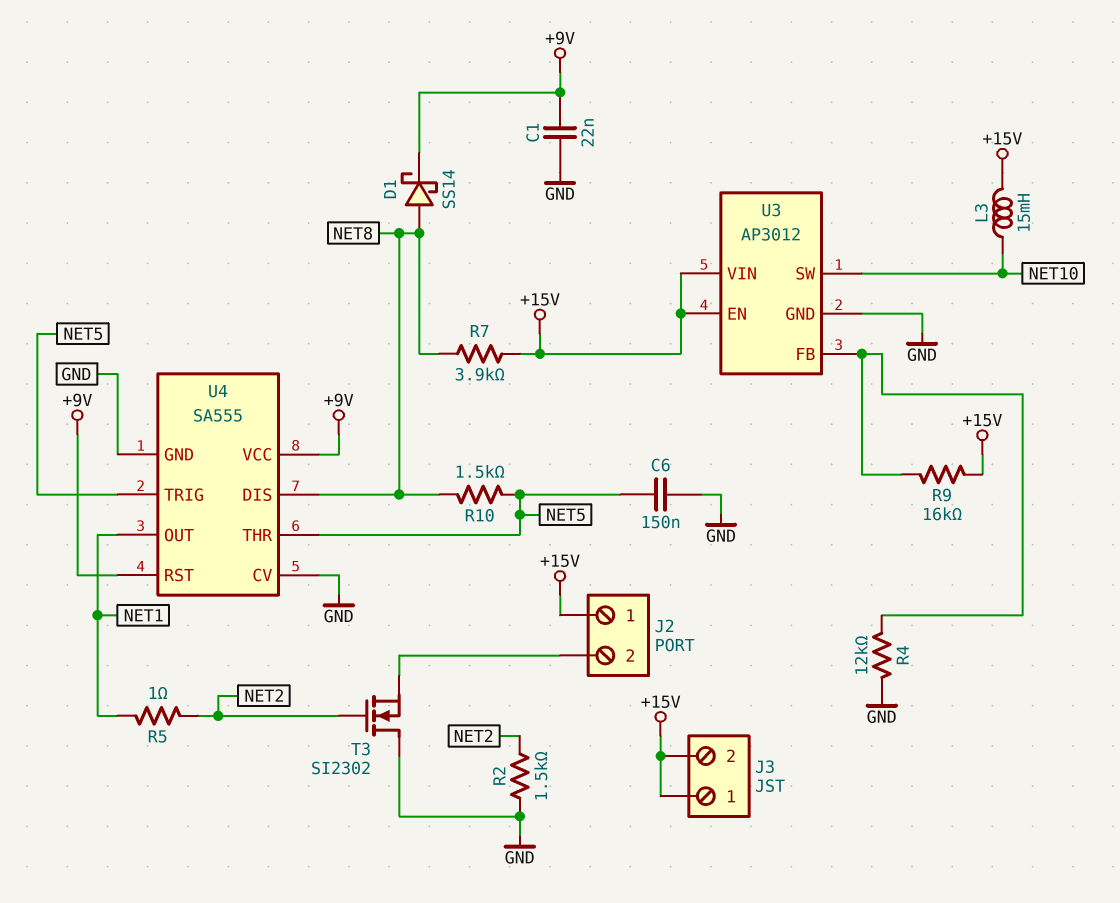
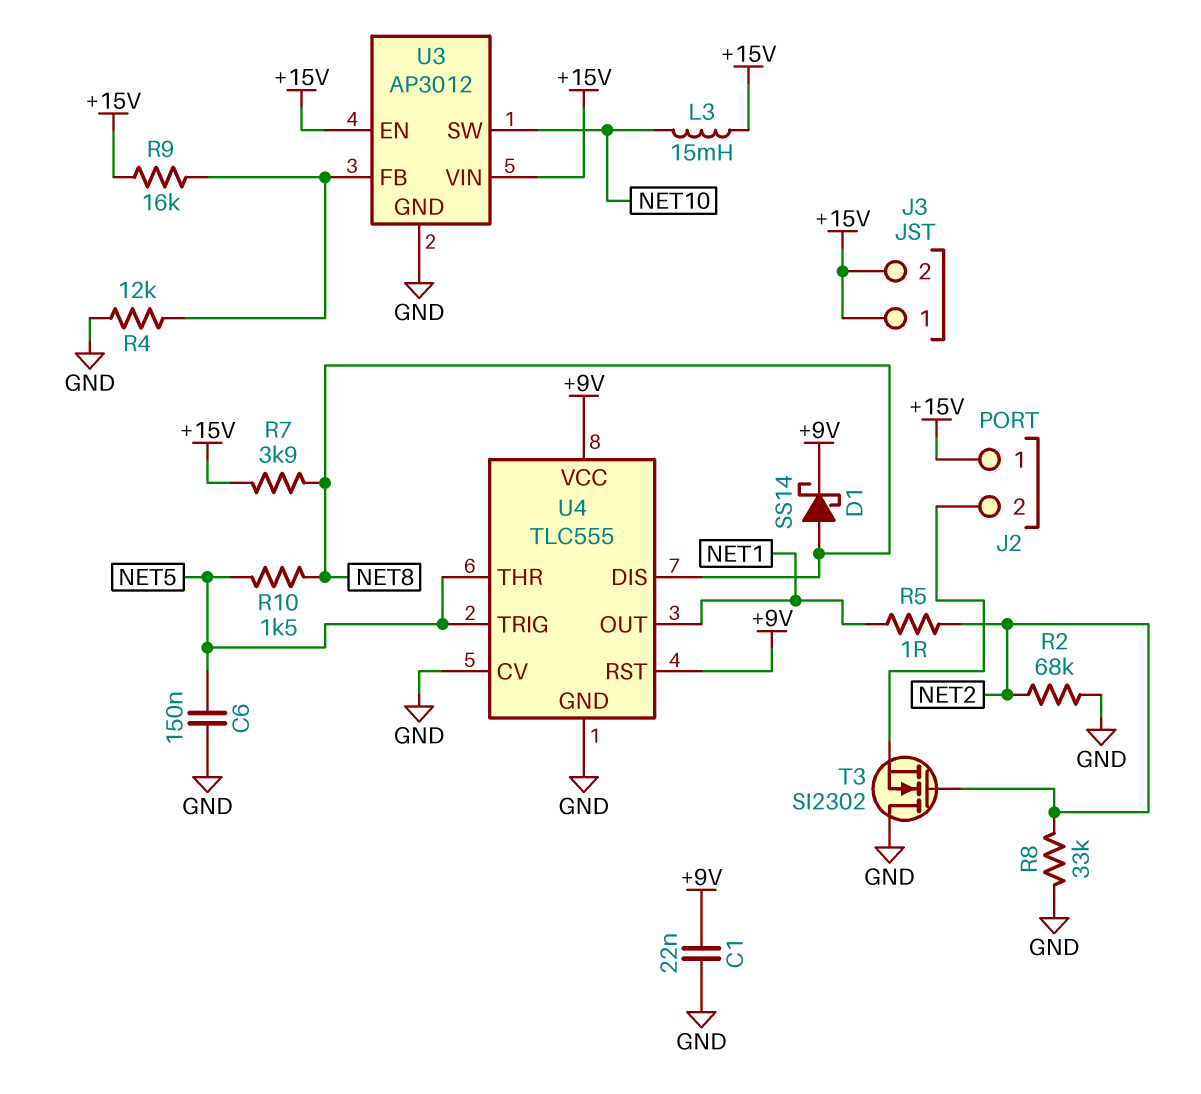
R2: 1.5k (GND, NET2) -> 68k (GND, NET2)
R8: none -> 33k (GND, NET2)
U4: SA555 -> TLC555

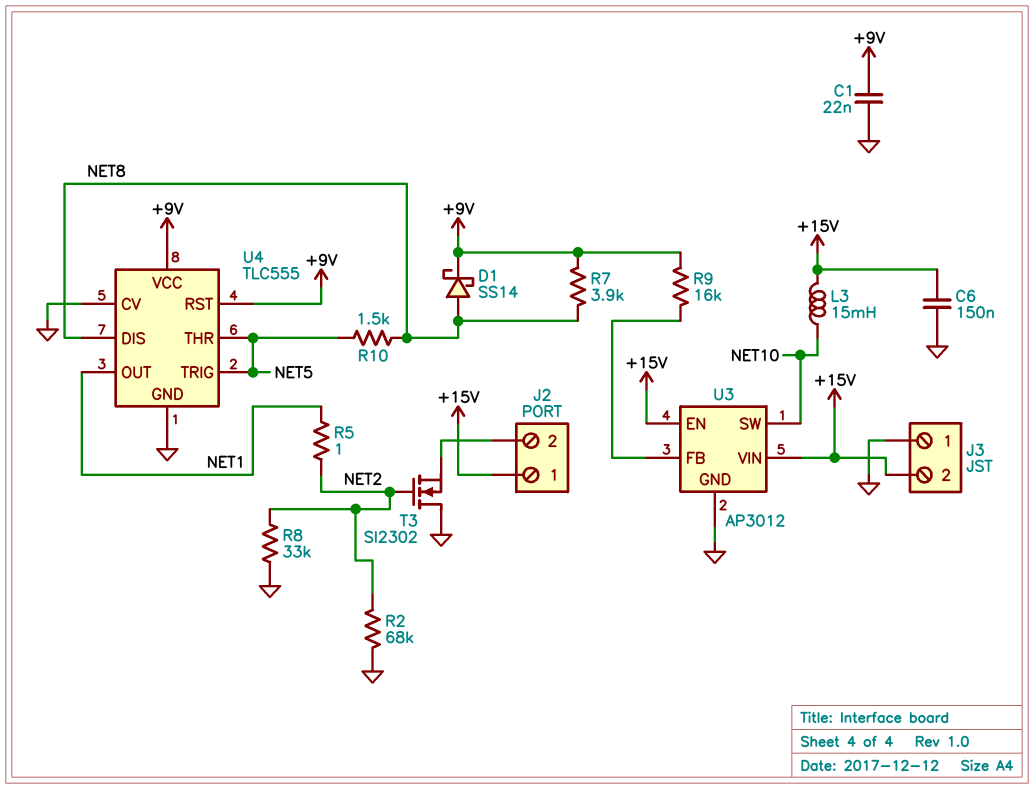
C6: 150nF (GND, NET5) -> 150nF (+15V, GND)
J3 pin 1: +15V -> GND
R4: 12k (GND, U3/FB) -> none
R7: 3.9k (+15V, NET8) -> 3.9k (+9V, NET8)
R9: 16k (+15V, U3/FB) -> 16k (+9V, U3/FB)

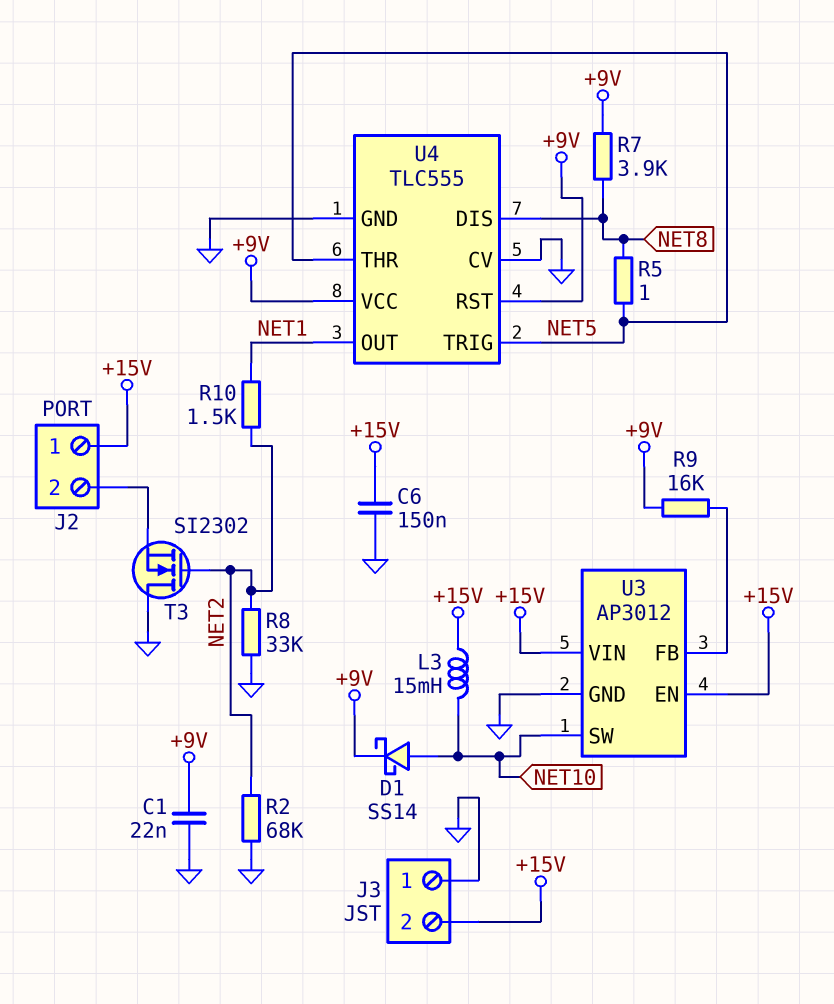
D1: schottky SS14 (A NET8, K +9V) -> schottky SS14 (A NET10, K +9V)
R5: 1 (NET1, NET2) -> 1 (NET5, NET8)
R10: 1.5k (NET5, NET8) -> 1.5k (NET1, NET2)

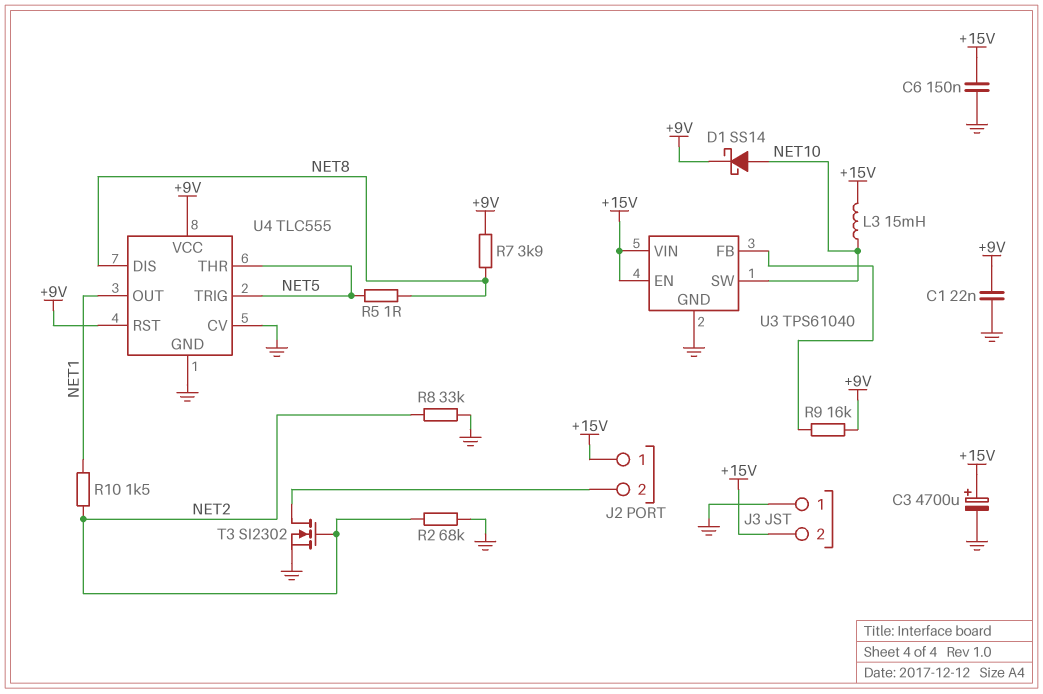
C3: none -> 4700uF (plus +15V, minus GND)
T3: NMOS SI2302 (G NET2, D GND, S J2/2) -> NMOS SI2302 (G NET2, D J2/2, S GND)
U3: AP3012 -> TPS61040

